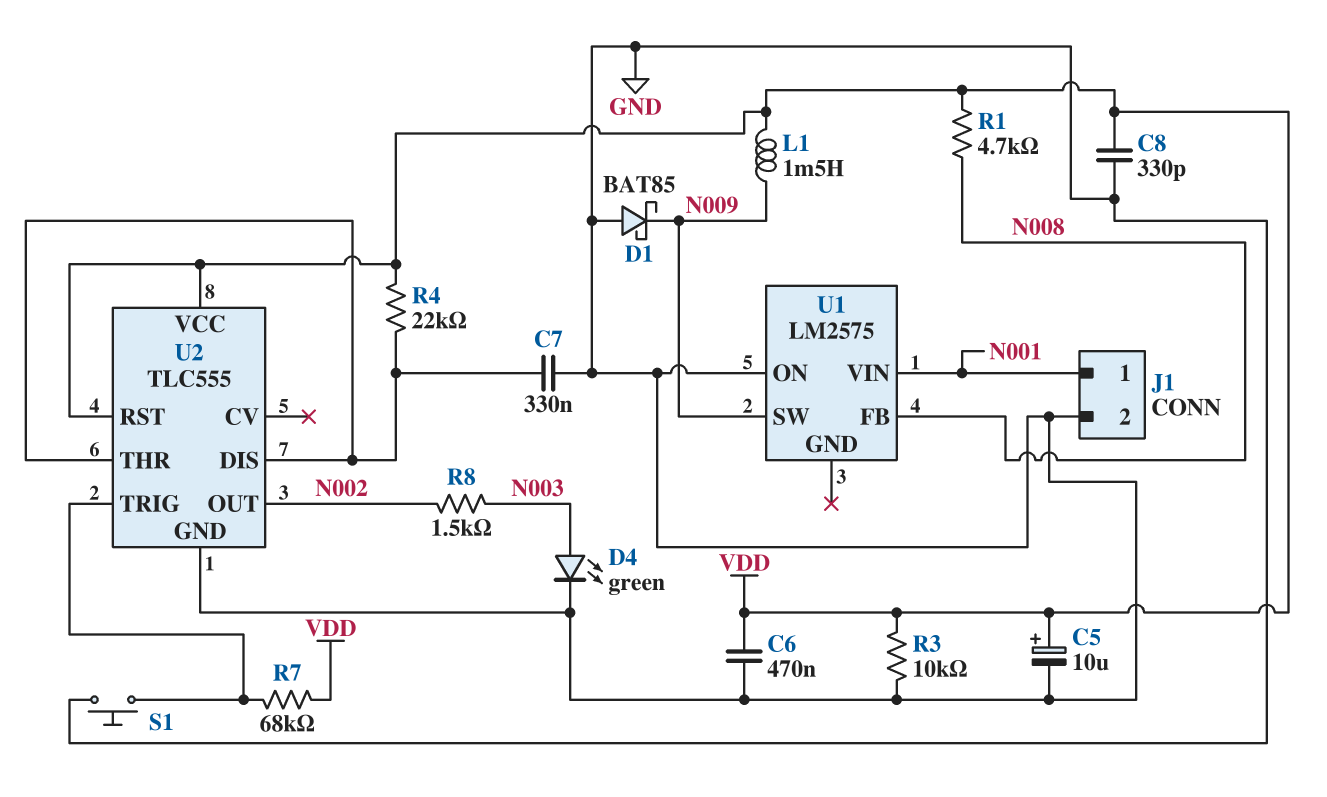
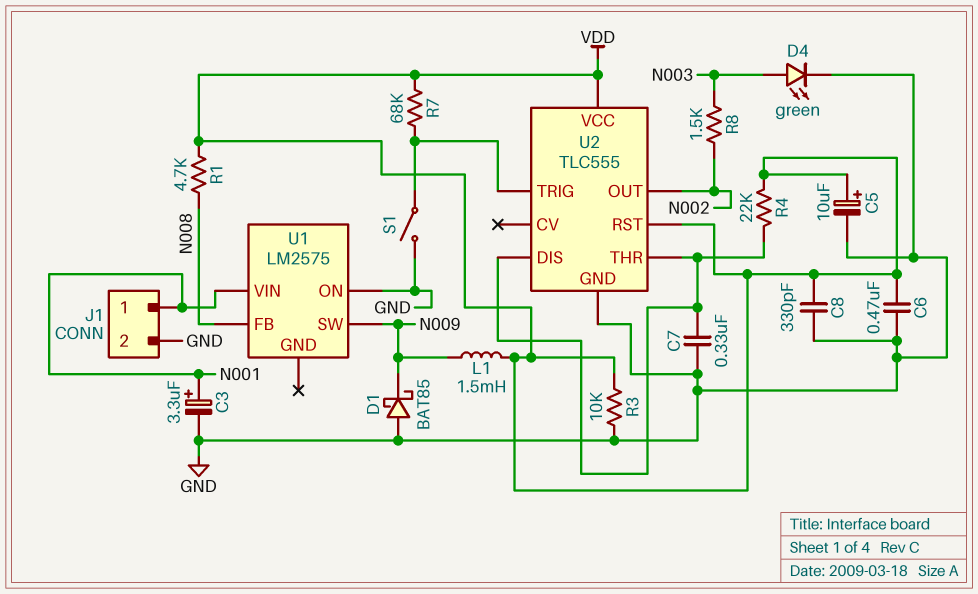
C3: none -> 3.3uF (plus N001, minus GND)
S1: button (GND, U2/TRIG) -> switch (GND, U2/TRIG)

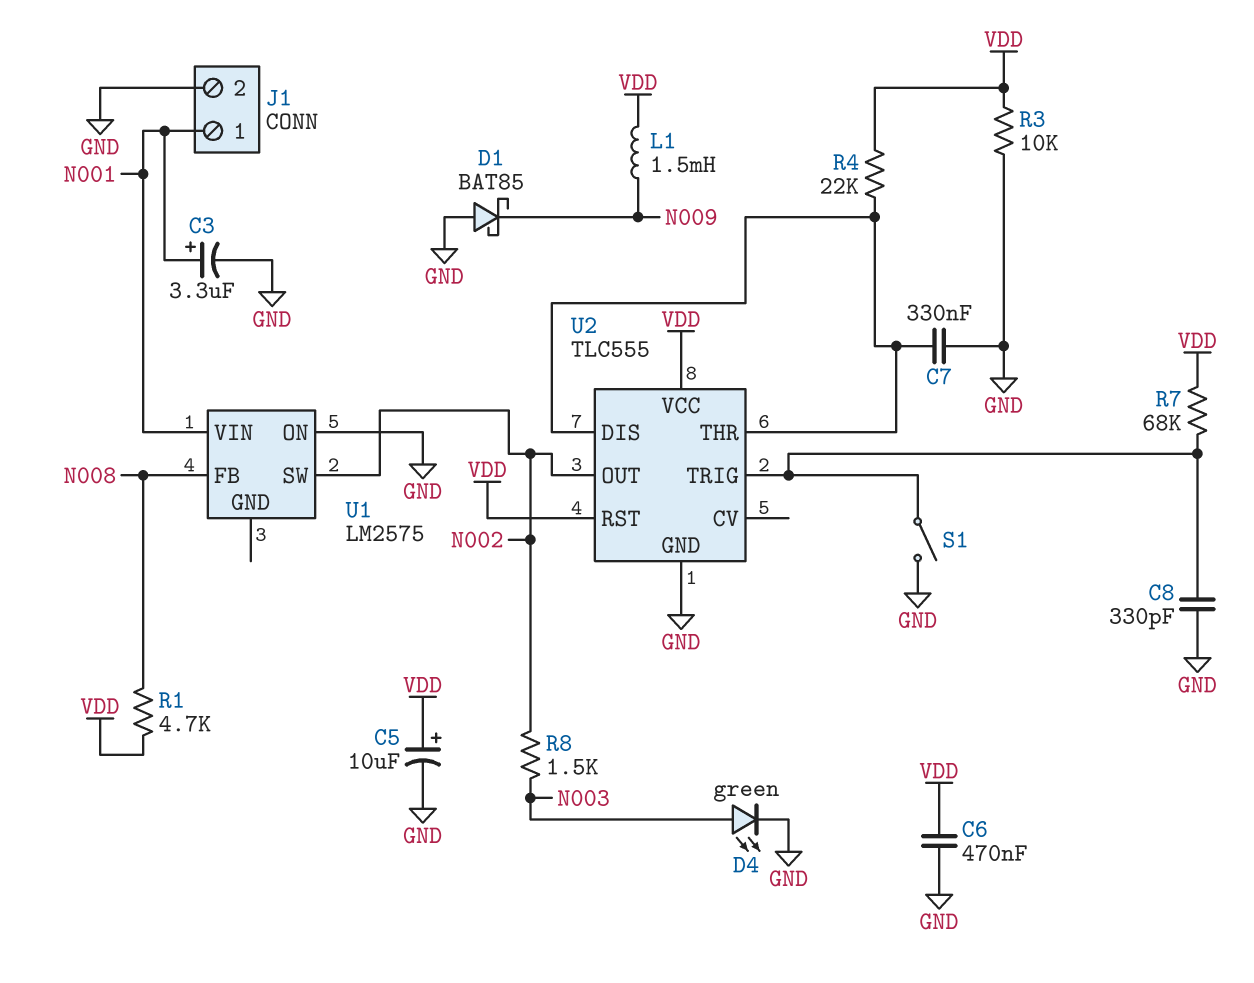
C8: 330pF (GND, VDD) -> 330pF (GND, U2/TRIG)
U1 pin SW: N009 -> N002

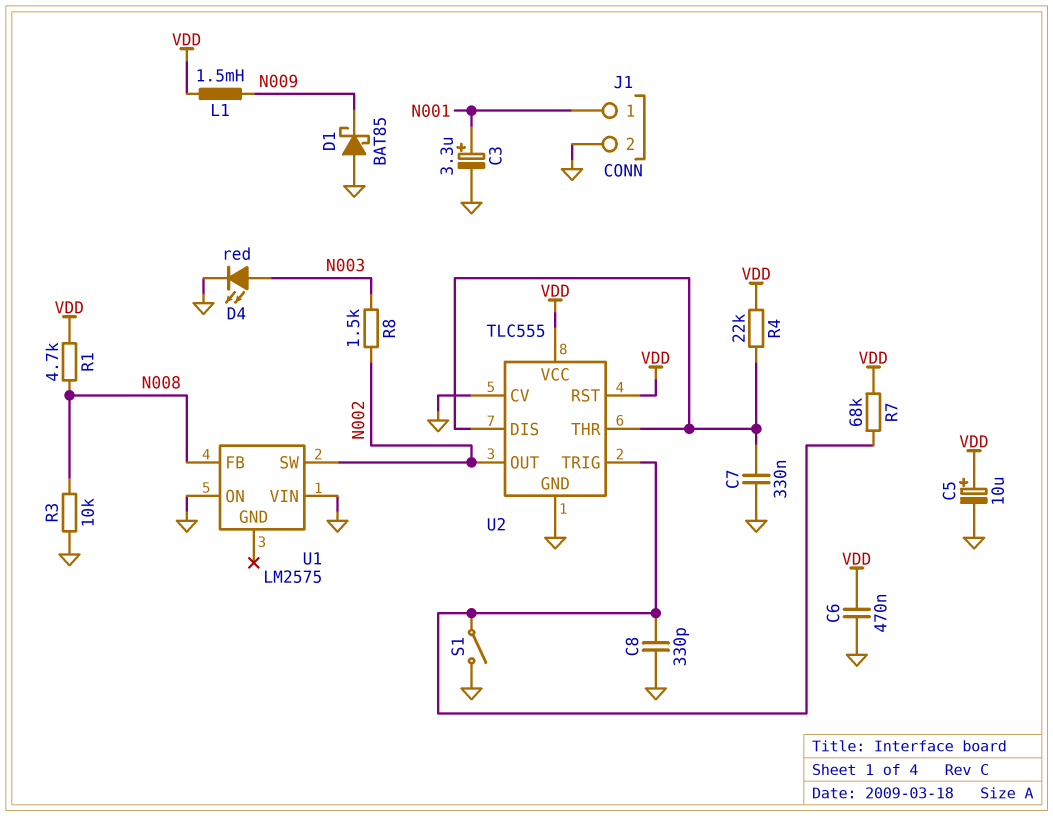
D4: LED green (A N003, K GND) -> LED red (A N003, K GND)
R3: 10k (GND, VDD) -> 10k (GND, N008)
U1 pin VIN: N001 -> GND
U2 pin CV: none -> GND

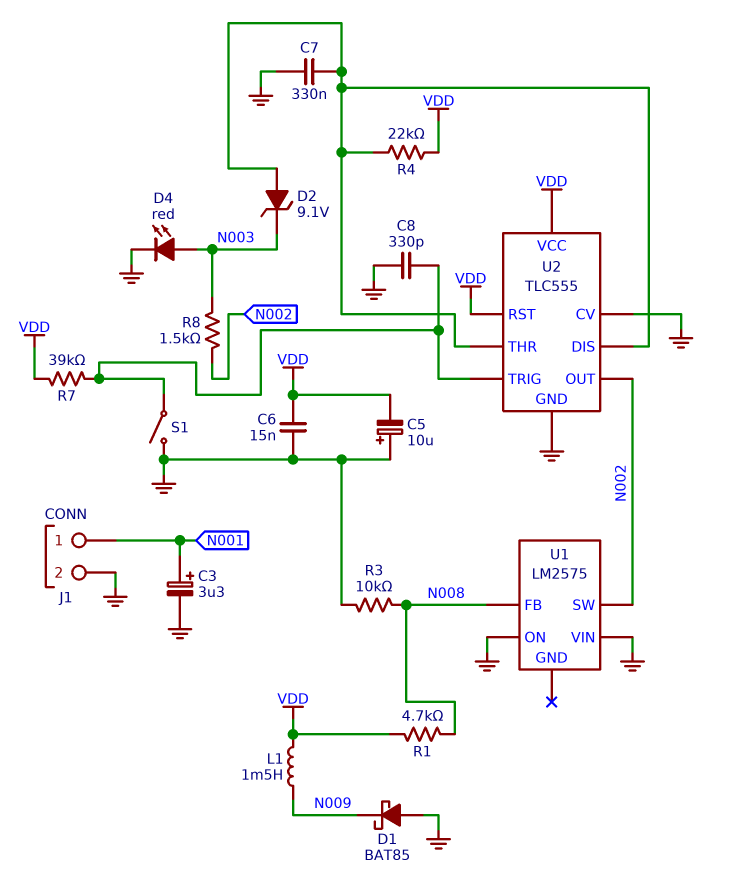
C5: 10uF (plus VDD, minus GND) -> 10uF (plus GND, minus VDD)
C6: 470nF (GND, VDD) -> 15nF (GND, VDD)
D2: none -> zener 9.1V (A U2/DIS, K N003)
R7: 68k (U2/TRIG, VDD) -> 39k (U2/TRIG, VDD)

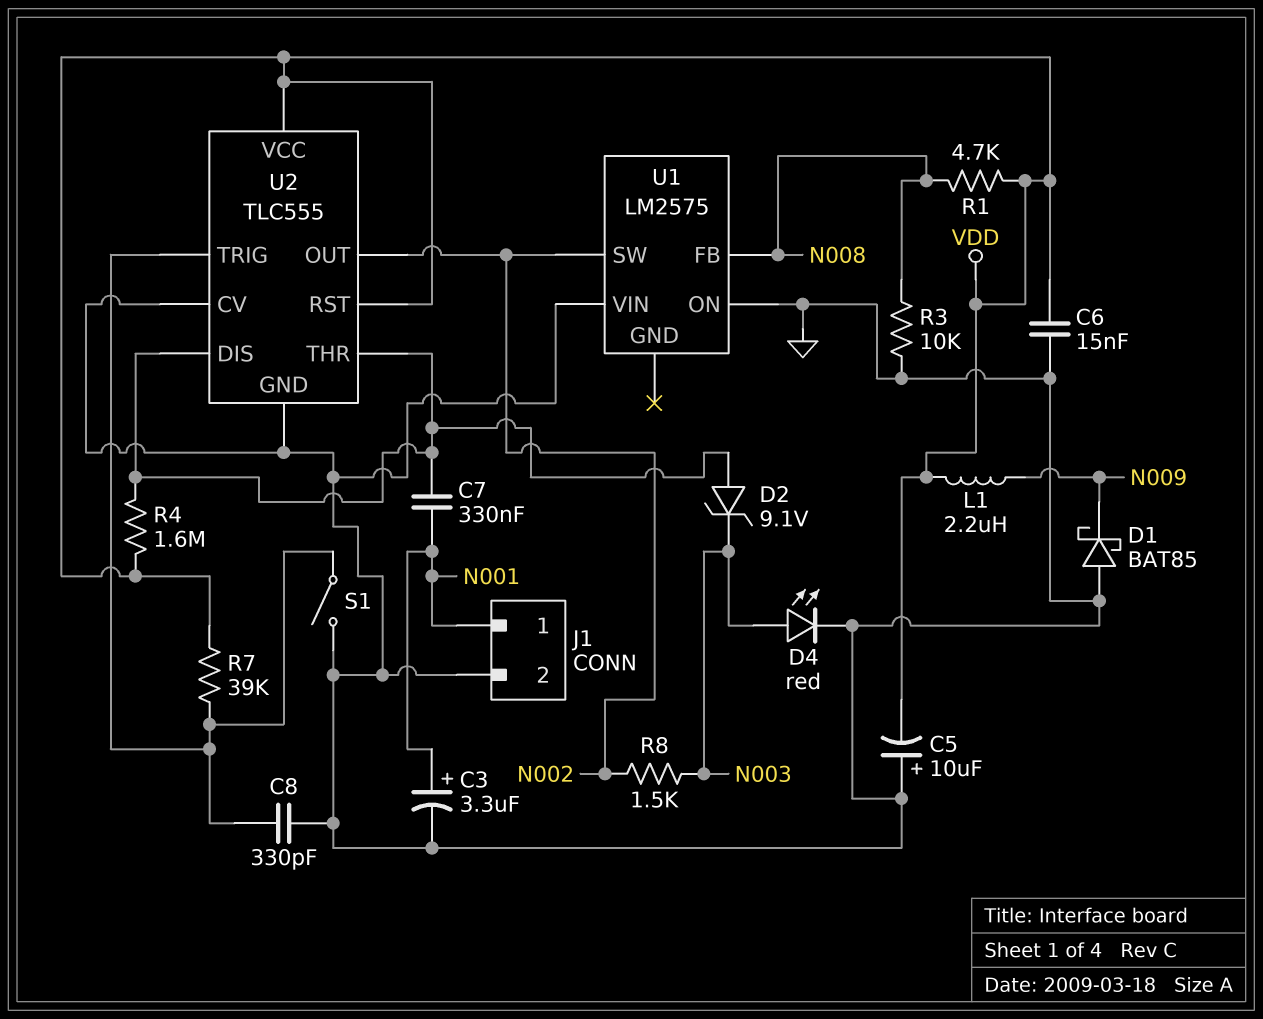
C7: 330nF (GND, U2/DIS) -> 330nF (N001, U2/DIS)
L1: 1.5mH (N009, VDD) -> 2.2uH (N009, VDD)
R4: 22k (U2/DIS, VDD) -> 1.6M (U2/DIS, VDD)

